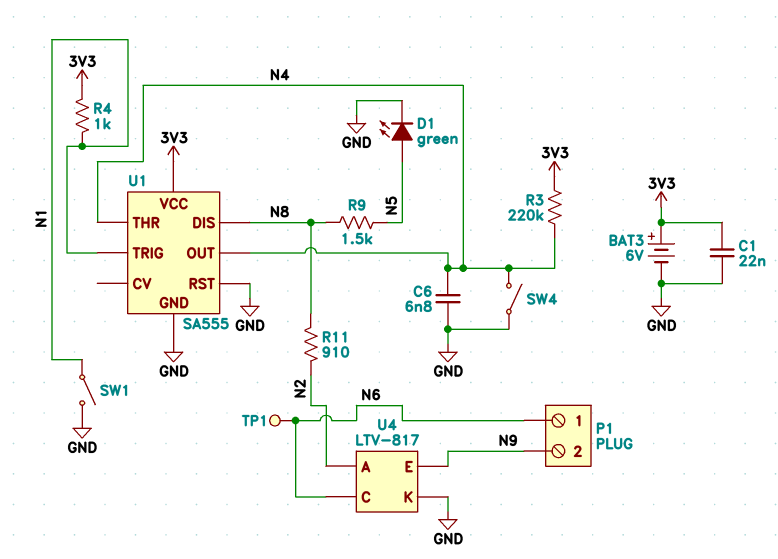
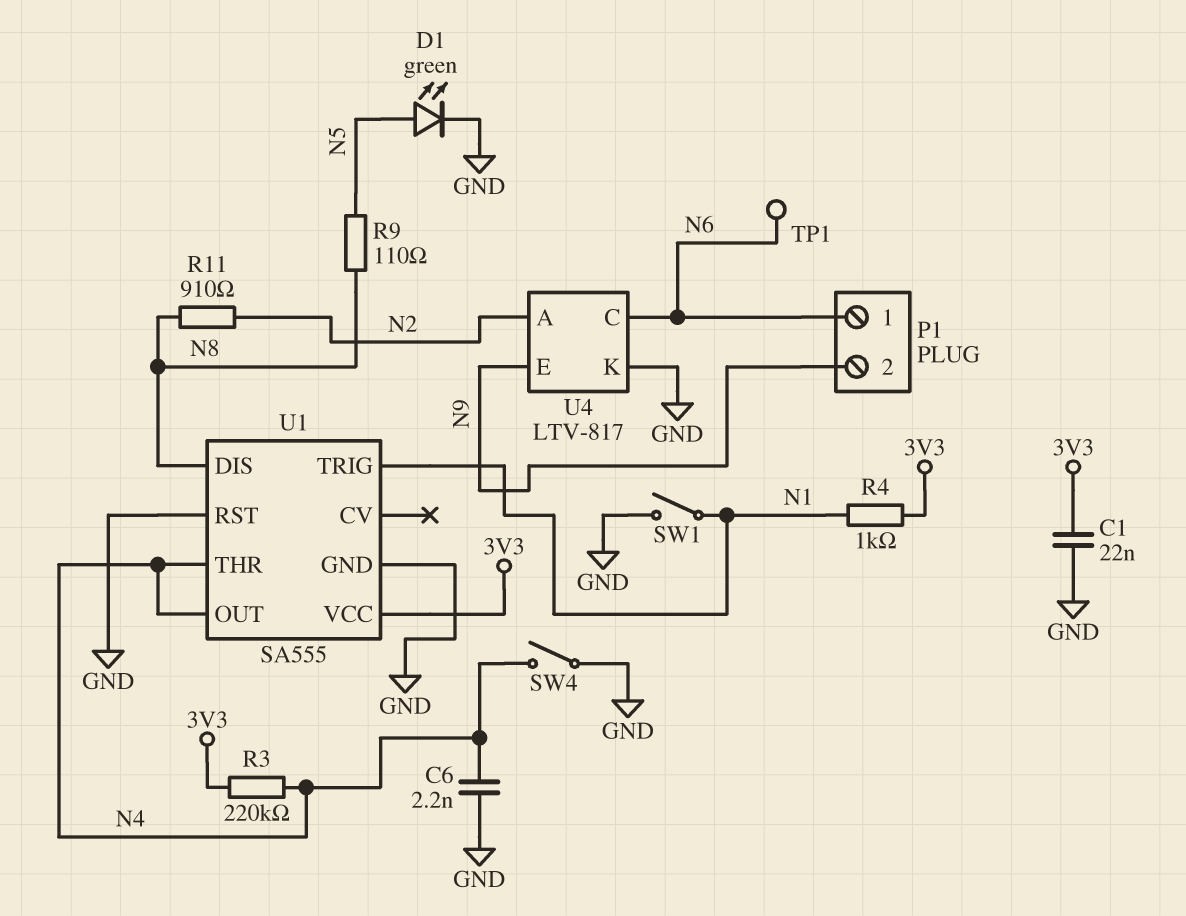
BAT3: 6V (plus 3V3, minus GND) -> none
C6: 6.8nF (GND, N4) -> 2.2nF (GND, N4)
R9: 1.5k (N5, N8) -> 110 (N5, N8)

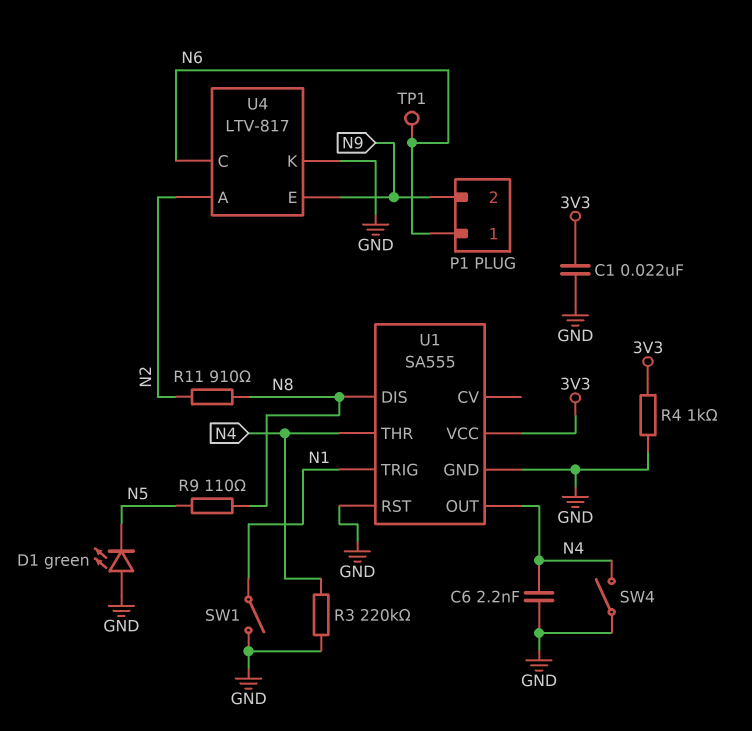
D1: LED green (A N5, K GND) -> LED green (A GND, K N5)
R3: 220k (3V3, N4) -> 220k (GND, N4)
R4: 1k (3V3, N1) -> 1k (3V3, GND)

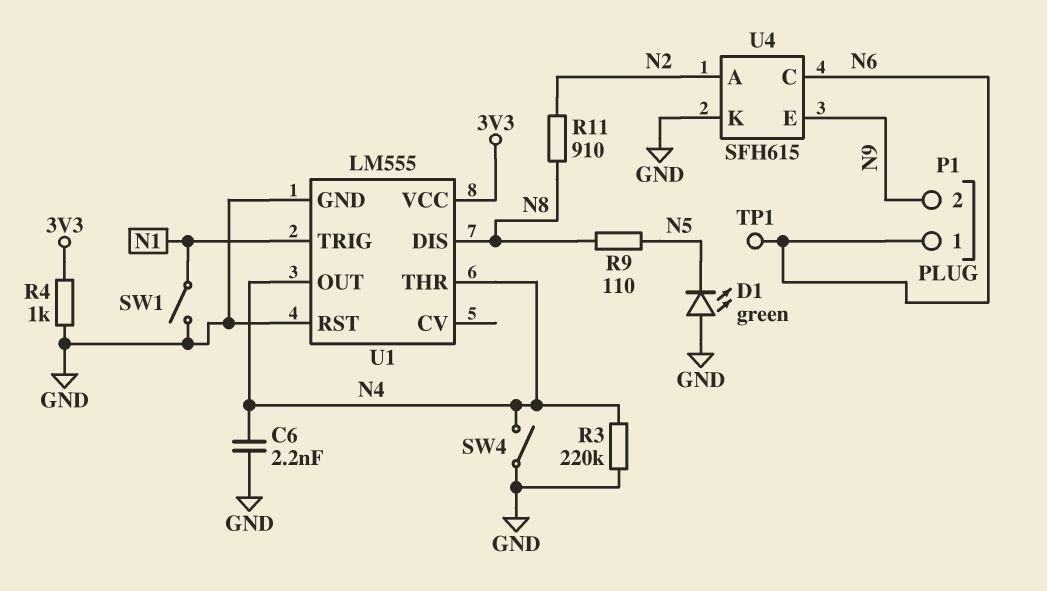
C1: 22nF (3V3, GND) -> none
U1: SA555 -> LM555
U4: LTV-817 -> SFH615

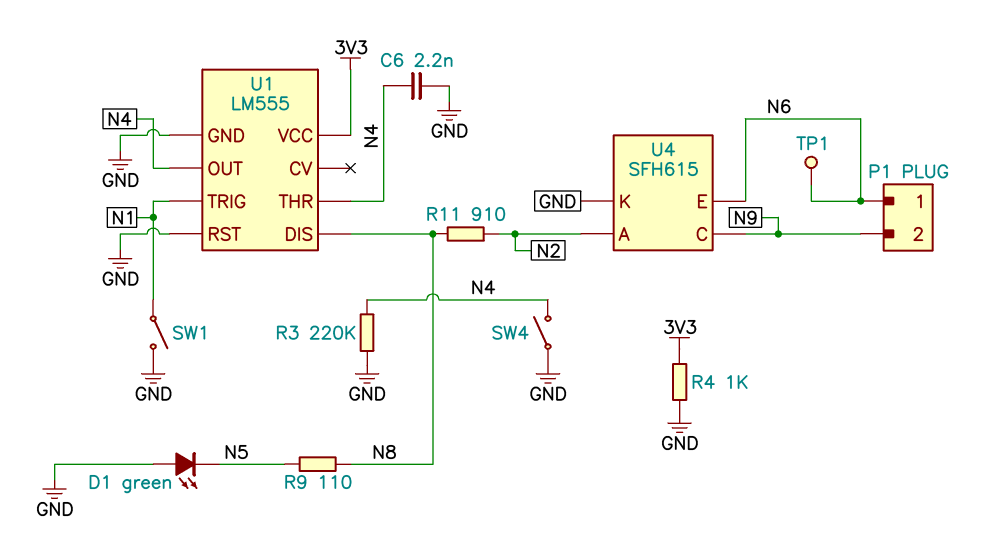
U4 pin C: N6 -> N9
U4 pin E: N9 -> N6

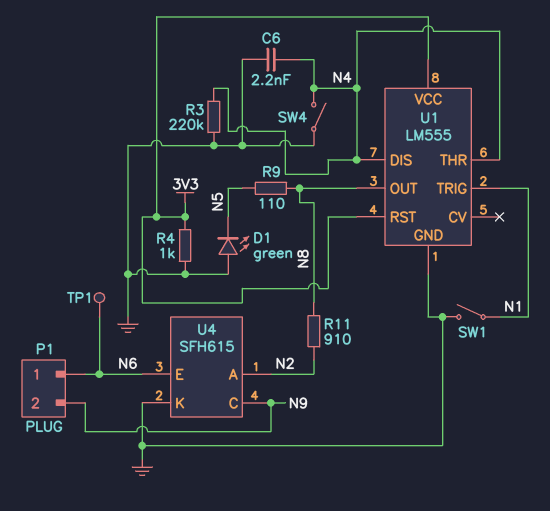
U1 pin DIS: N8 -> N4
U1 pin OUT: N4 -> N8
U1 pin RST: GND -> 3V3

